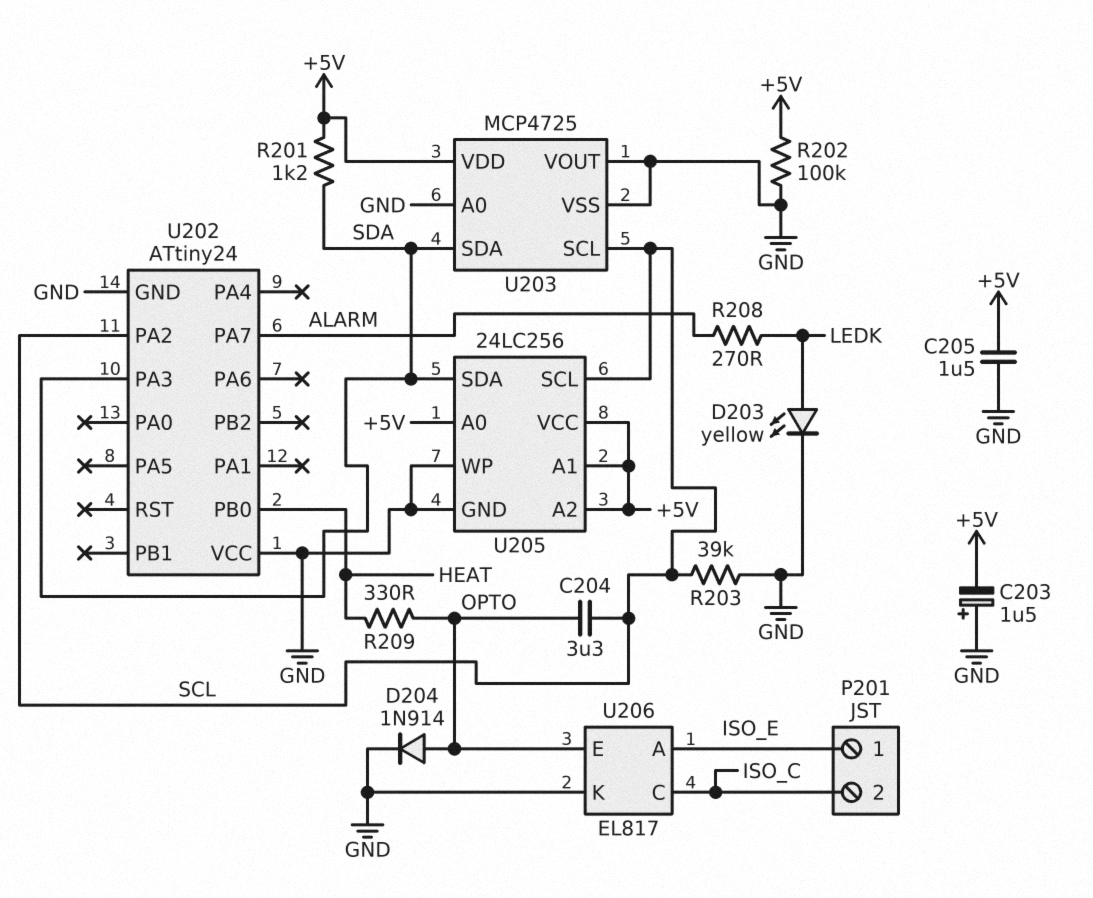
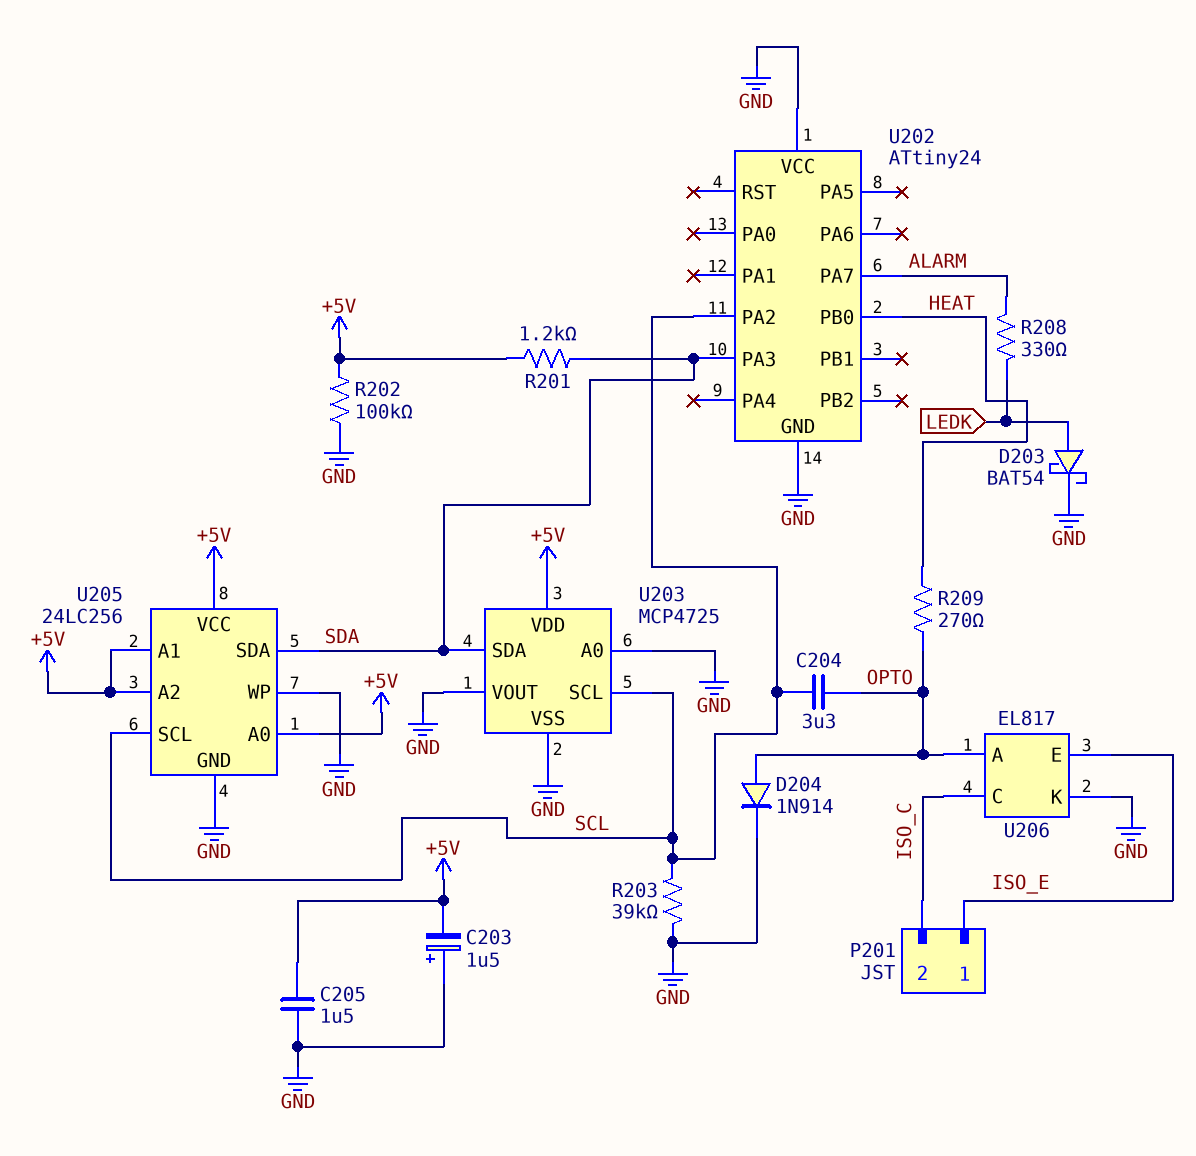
D203: LED yellow (A LEDK, K GND) -> schottky BAT54 (A LEDK, K GND)
R208: 270 (ALARM, LEDK) -> 330 (ALARM, LEDK)
R209: 330 (HEAT, OPTO) -> 270 (HEAT, OPTO)
U206 pin A: ISO_E -> OPTO
U206 pin E: OPTO -> ISO_E

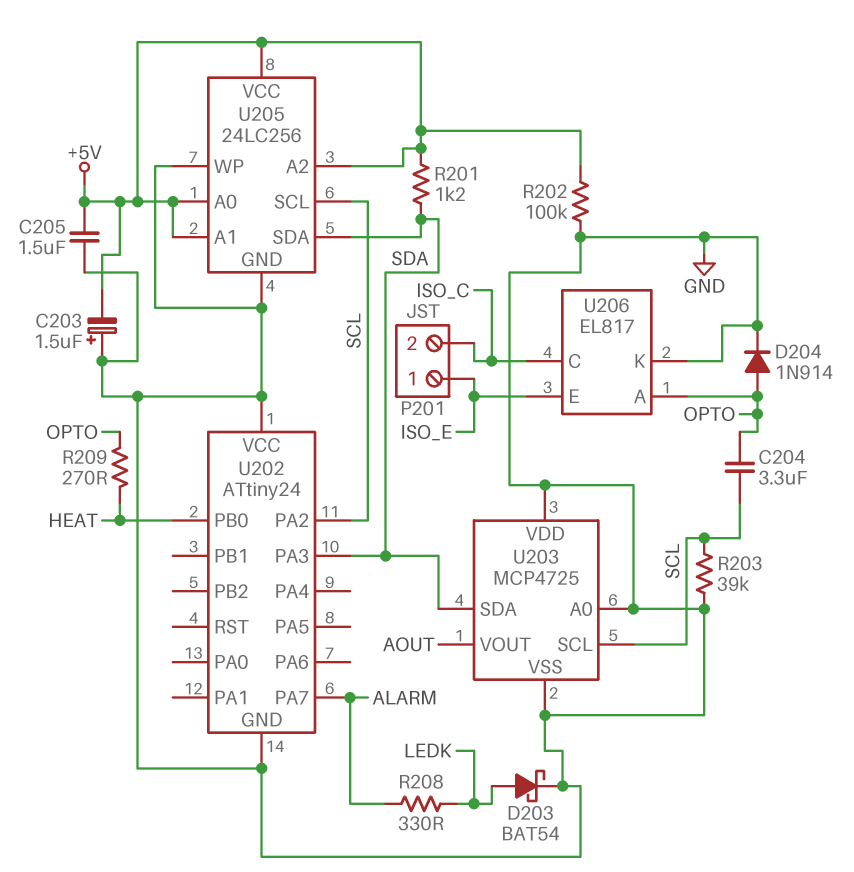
U203 pin VDD: +5V -> GND
U203 pin VOUT: GND -> AOUT

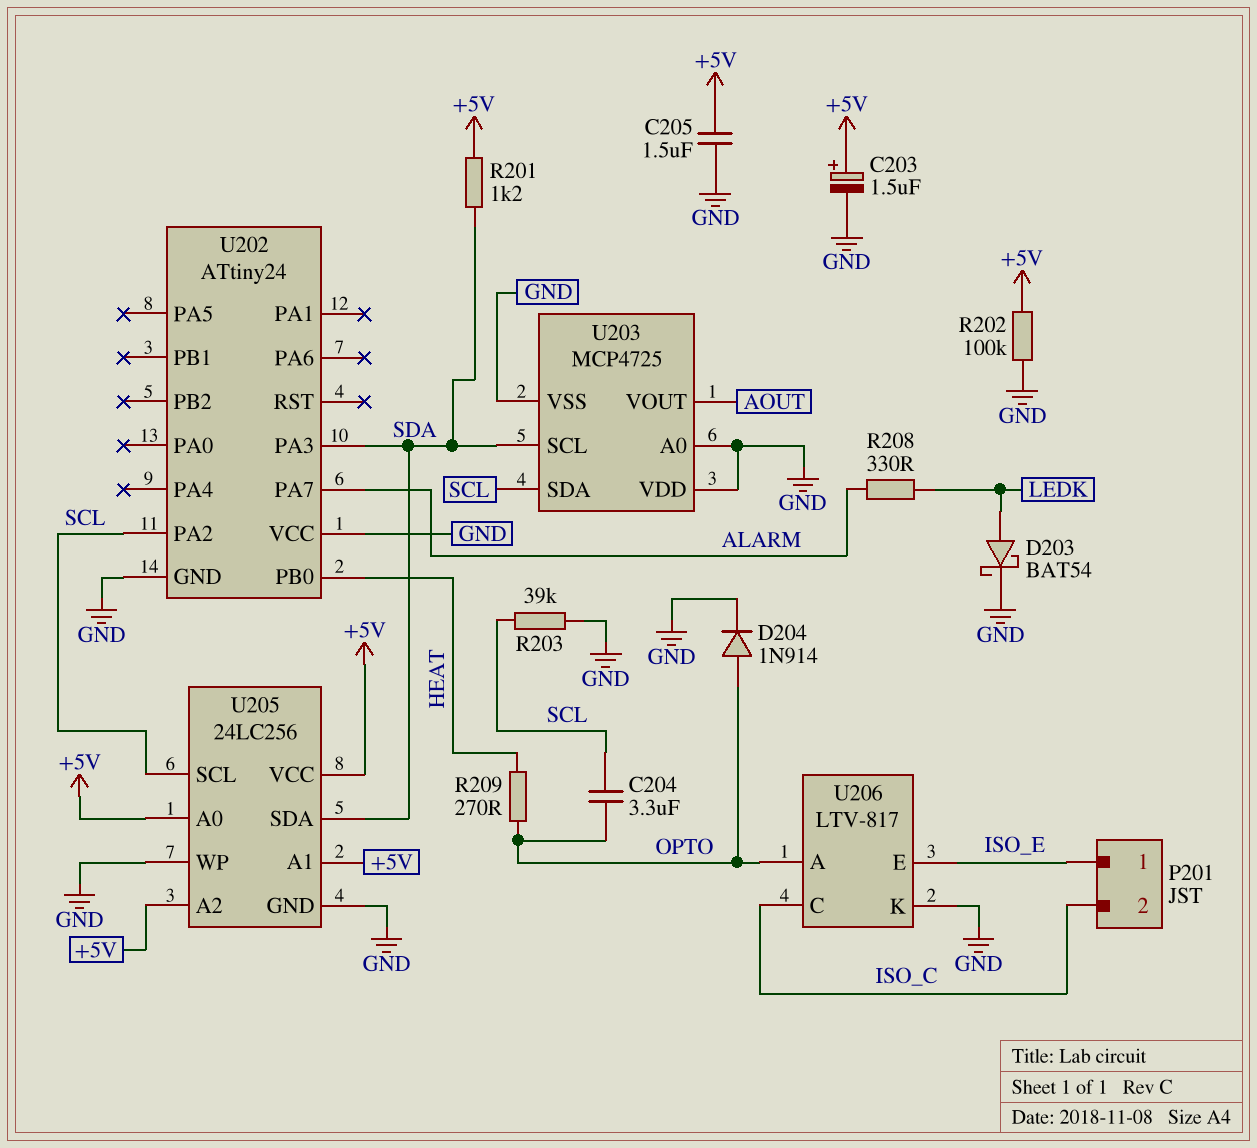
C203: 1.5uF (plus GND, minus +5V) -> 1.5uF (plus +5V, minus GND)
U203 pin SCL: SCL -> SDA
U203 pin SDA: SDA -> SCL
U206: EL817 -> LTV-817

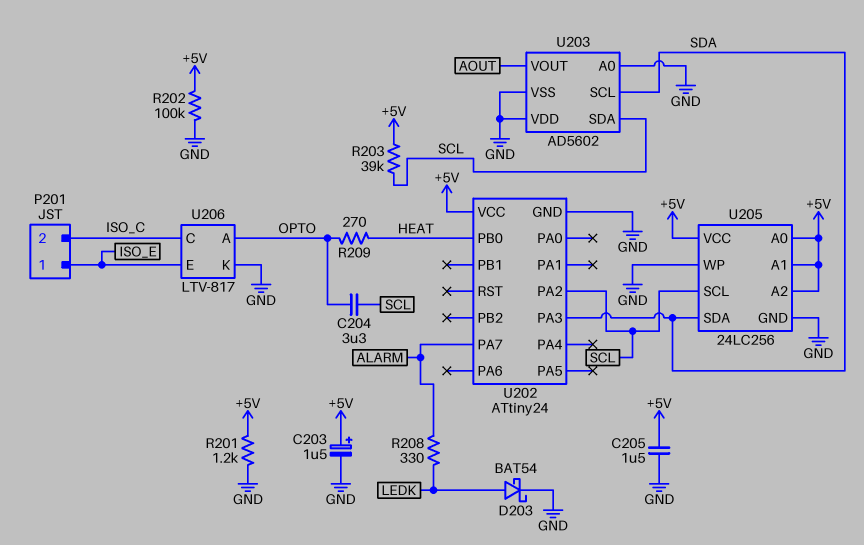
D204: diode 1N914 (A OPTO, K GND) -> none
R201: 1.2k (+5V, SDA) -> 1.2k (+5V, GND)
R203: 39k (GND, SCL) -> 39k (+5V, SCL)
U202 pin VCC: GND -> +5V
U203: MCP4725 -> AD5602

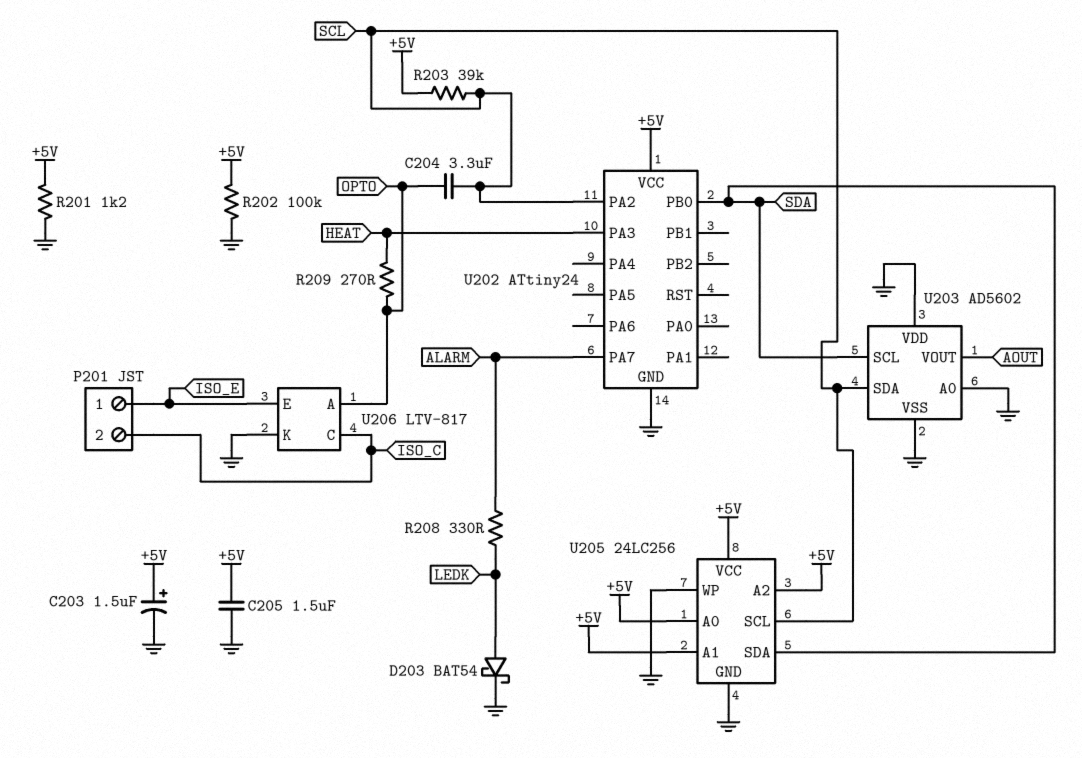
U202 pin PA3: SDA -> HEAT
U202 pin PB0: HEAT -> SDA

